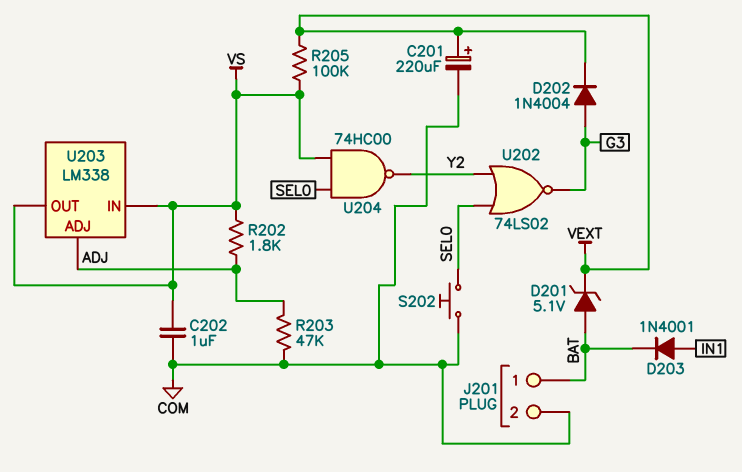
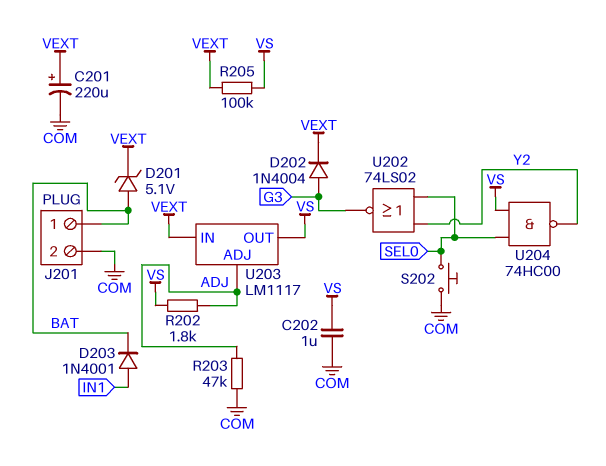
U203: LM338 -> LM1117
U203 pin IN: VS -> VEXT

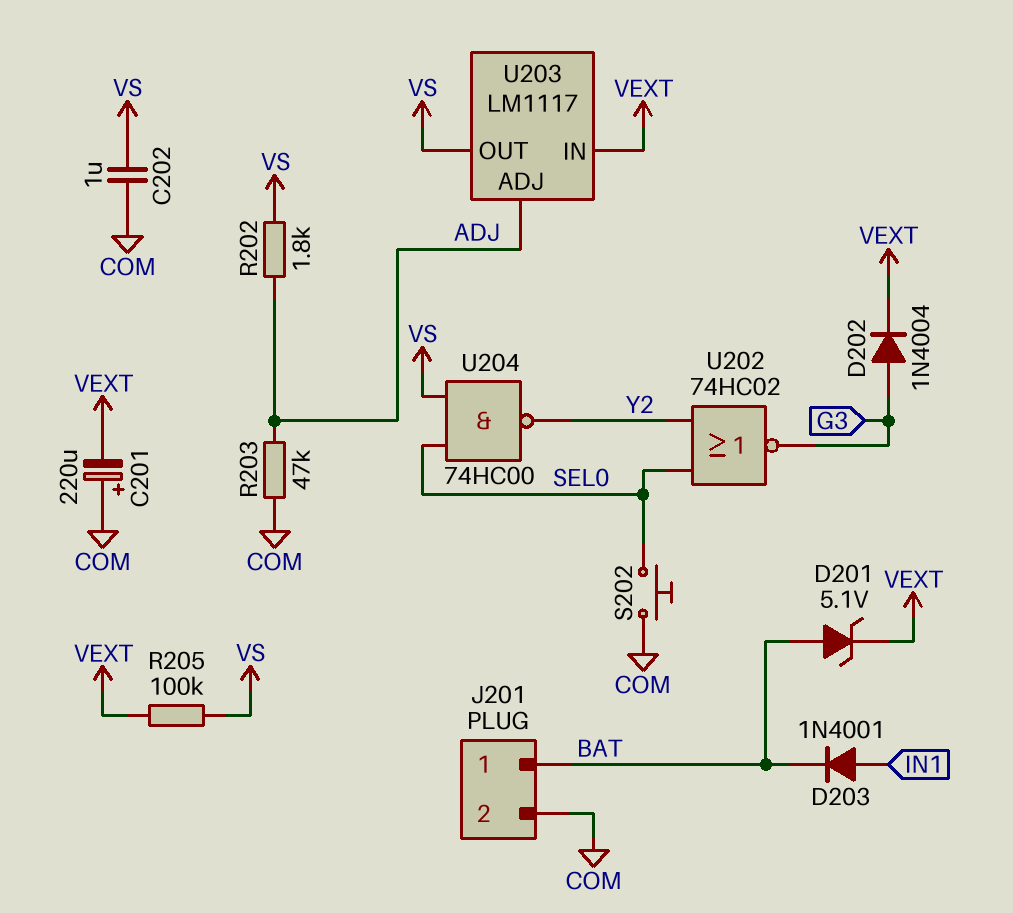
C201: 220uF (plus VEXT, minus COM) -> 220uF (plus COM, minus VEXT)
U202: NOR 74LS02 (in SEL0, in Y2, out G3) -> NOR 74HC02 (in SEL0, in Y2, out G3)

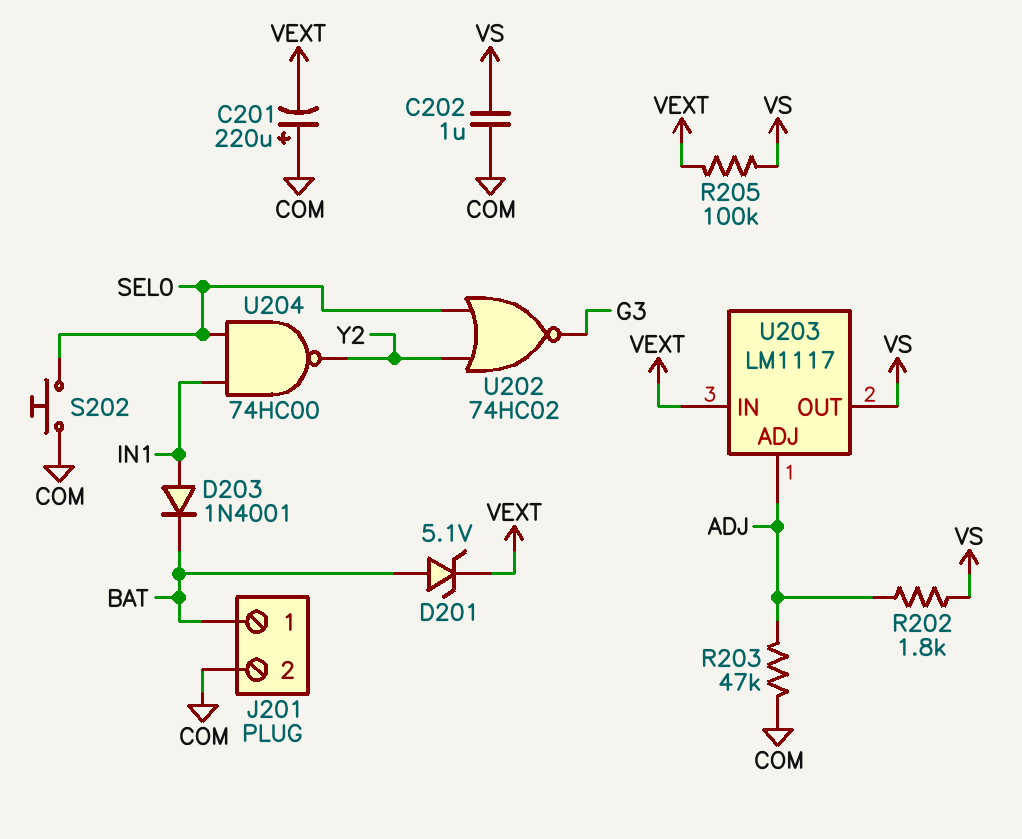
D202: diode 1N4004 (A G3, K VEXT) -> none
U204: NAND 74HC00 (in SEL0, in VS, out Y2) -> NAND 74HC00 (in IN1, in SEL0, out Y2)

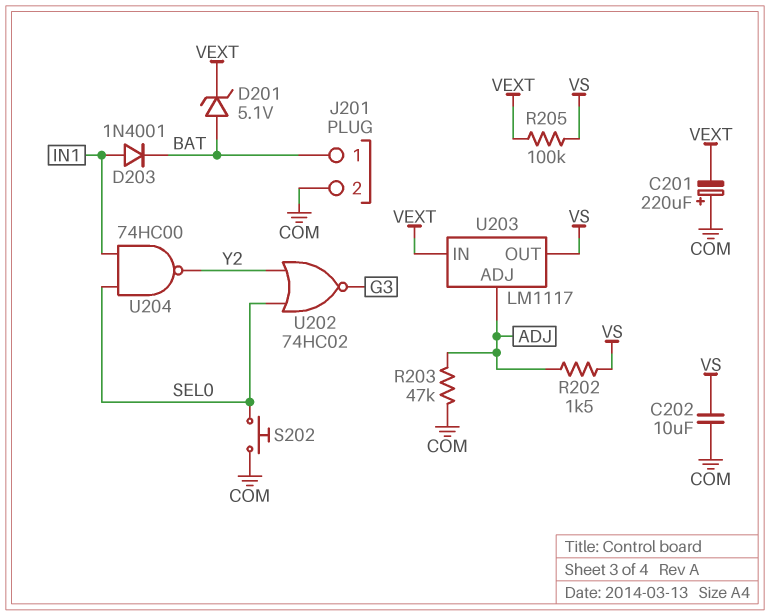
C202: 1uF (COM, VS) -> 10uF (COM, VS)
R202: 1.8k (ADJ, VS) -> 1.5k (ADJ, VS)

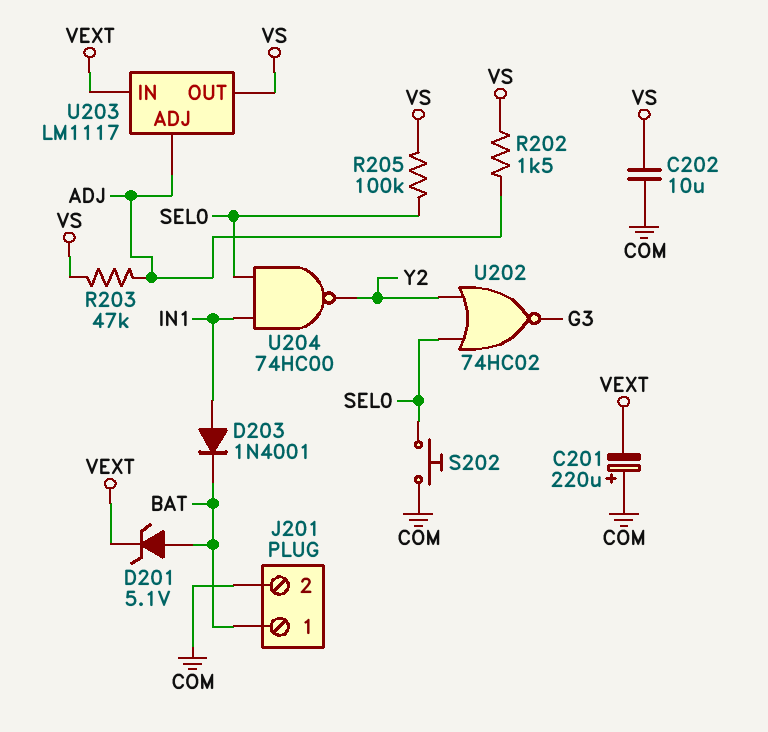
R203: 47k (ADJ, COM) -> 47k (ADJ, VS)
R205: 100k (VEXT, VS) -> 100k (SEL0, VS)

